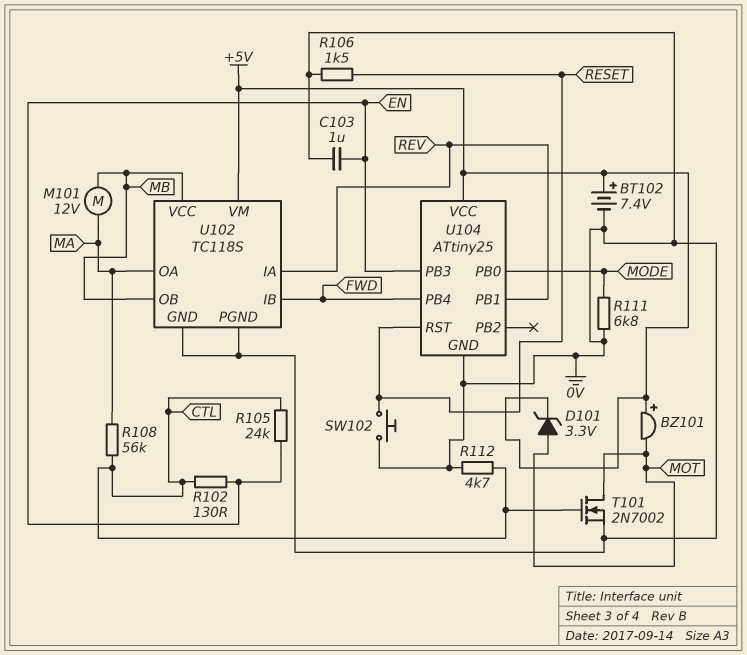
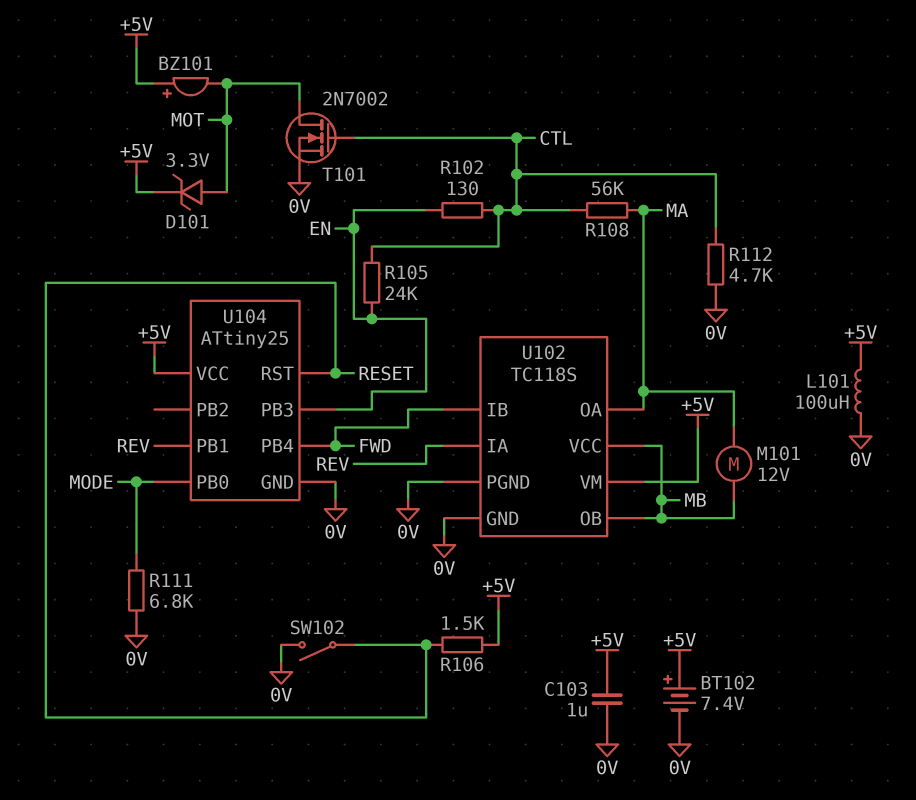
C103: 1uF (0V, EN) -> 1uF (+5V, 0V)
L101: none -> 100uH (+5V, 0V)
R106: 1.5k (0V, RESET) -> 1.5k (+5V, RESET)
SW102: button (0V, RESET) -> switch (0V, RESET)

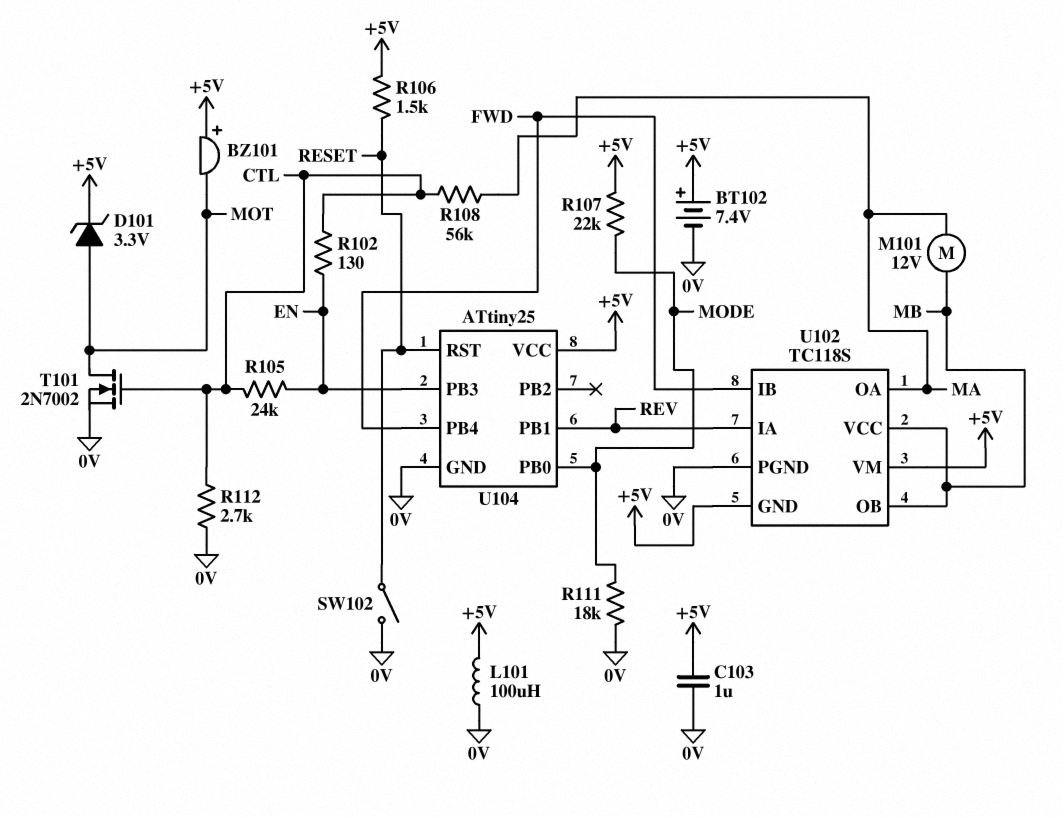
R107: none -> 22k (+5V, MODE)
R111: 6.8k (0V, MODE) -> 18k (0V, MODE)
R112: 4.7k (0V, CTL) -> 2.7k (0V, CTL)
U102 pin GND: 0V -> +5V

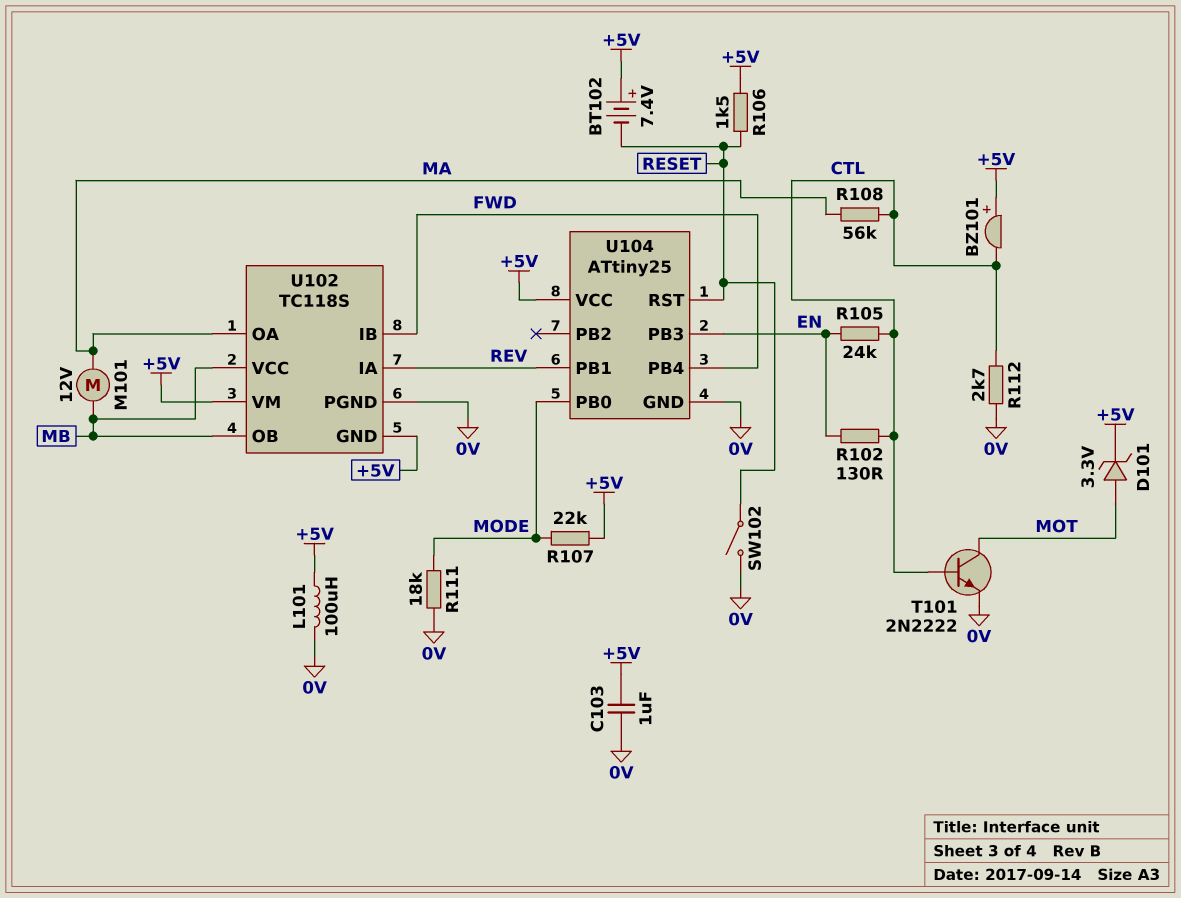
BT102: 7.4V (plus +5V, minus 0V) -> 7.4V (plus +5V, minus RESET)
BZ101: buzzer (plus +5V, minus MOT) -> buzzer (plus +5V, minus CTL)
T101: NMOS 2N7002 (G CTL, D MOT, S 0V) -> NPN 2N2222 (B CTL, C MOT, E 0V)

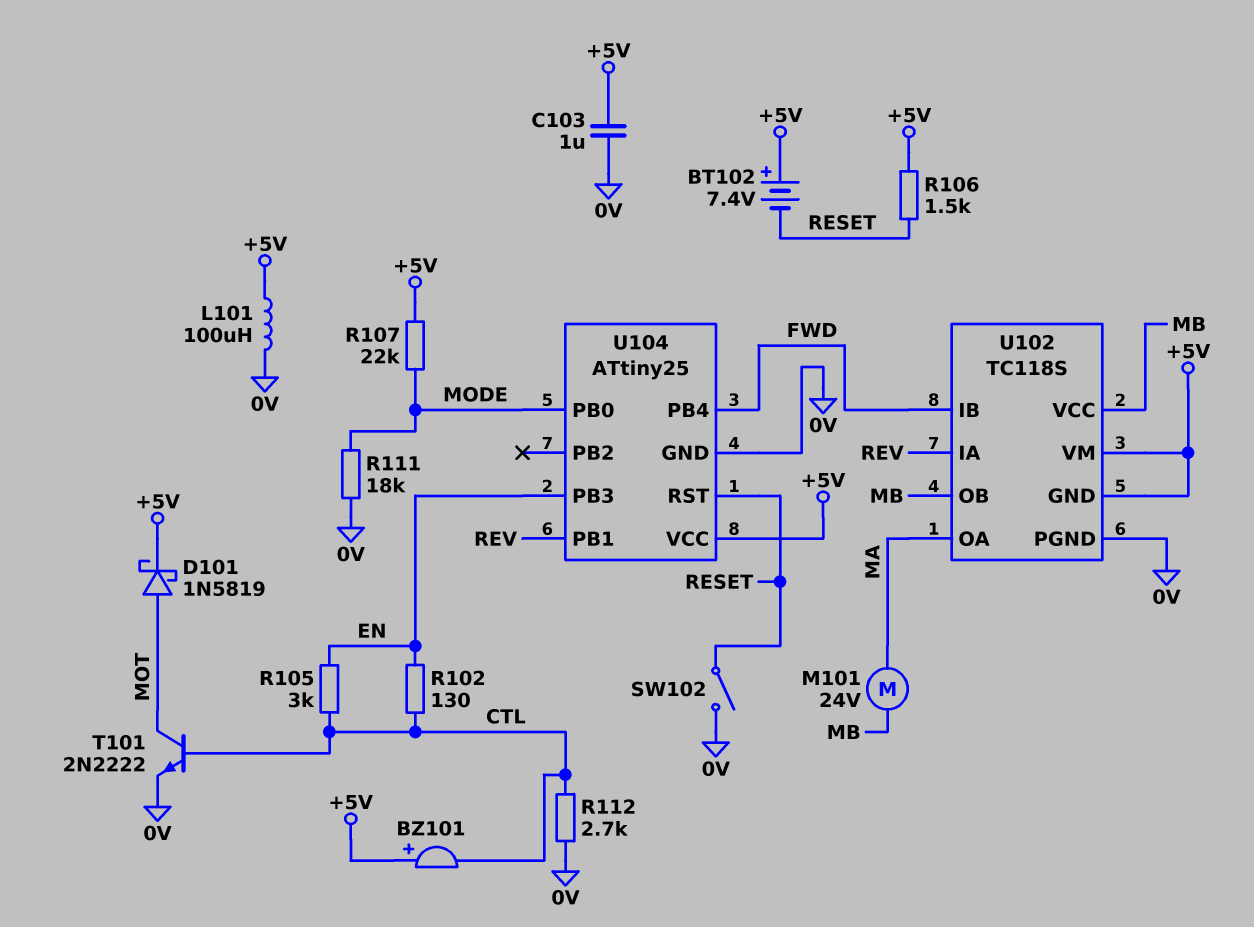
D101: zener 3.3V (A MOT, K +5V) -> schottky 1N5819 (A MOT, K +5V)
M101: motor 12V (MA, MB) -> motor 24V (MA, MB)
R105: 24k (CTL, EN) -> 3k (CTL, EN)
R108: 56k (CTL, MA) -> none

